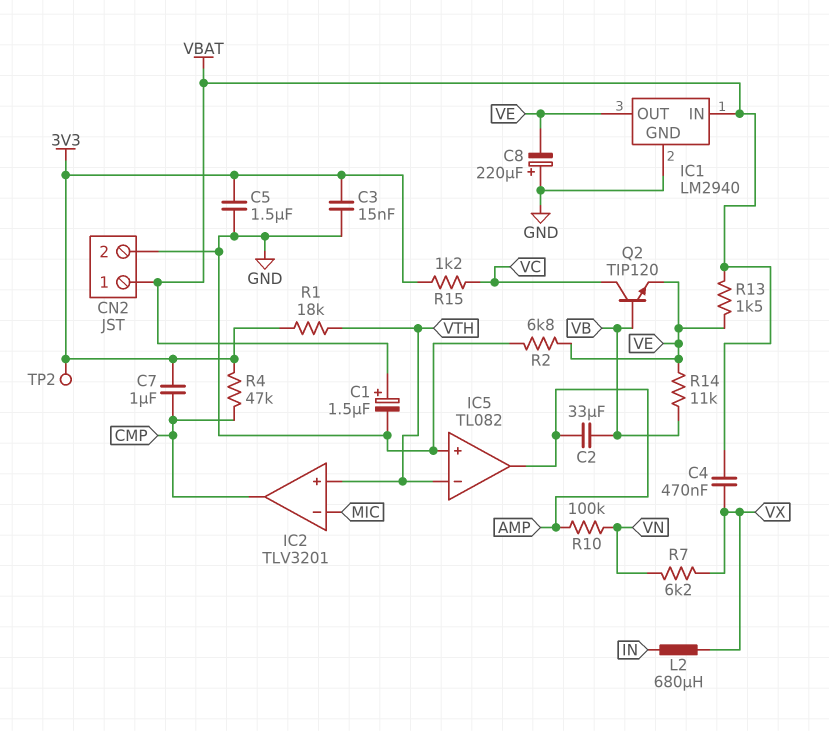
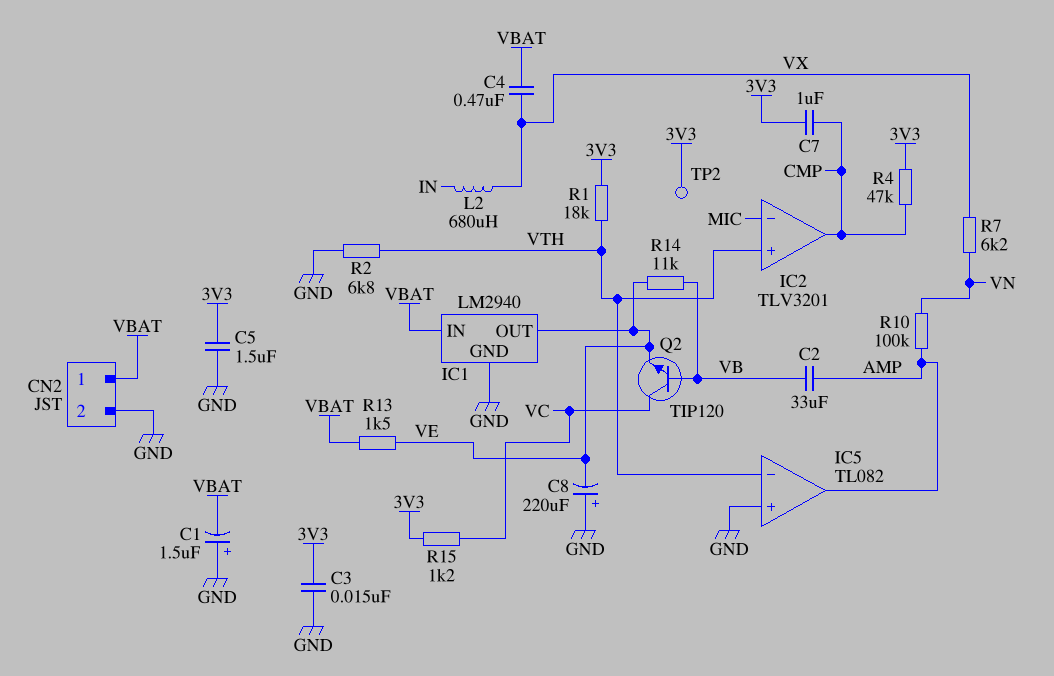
C1: 1.5uF (plus VBAT, minus GND) -> 1.5uF (plus GND, minus VBAT)
R2: 6.8k (GND, VE) -> 6.8k (GND, VTH)

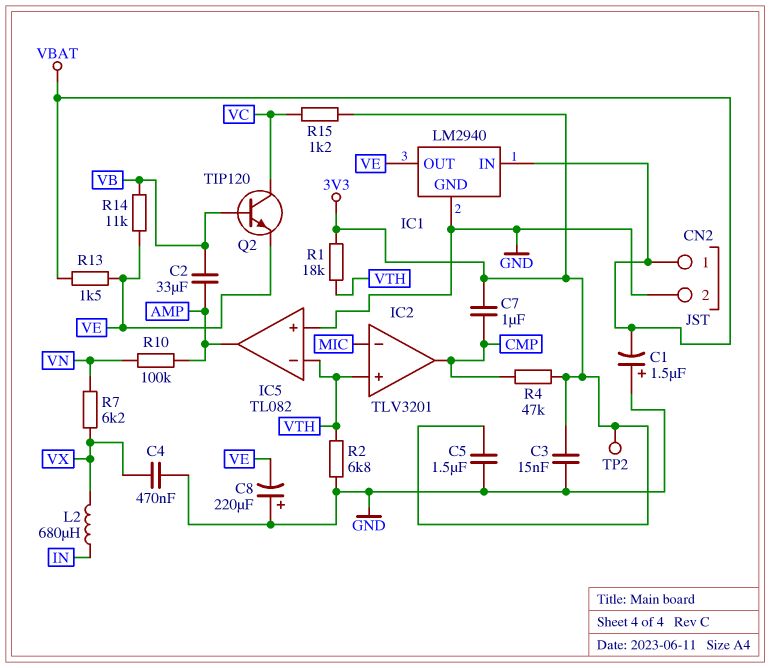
C4: 470nF (VBAT, VX) -> 470nF (GND, VX)

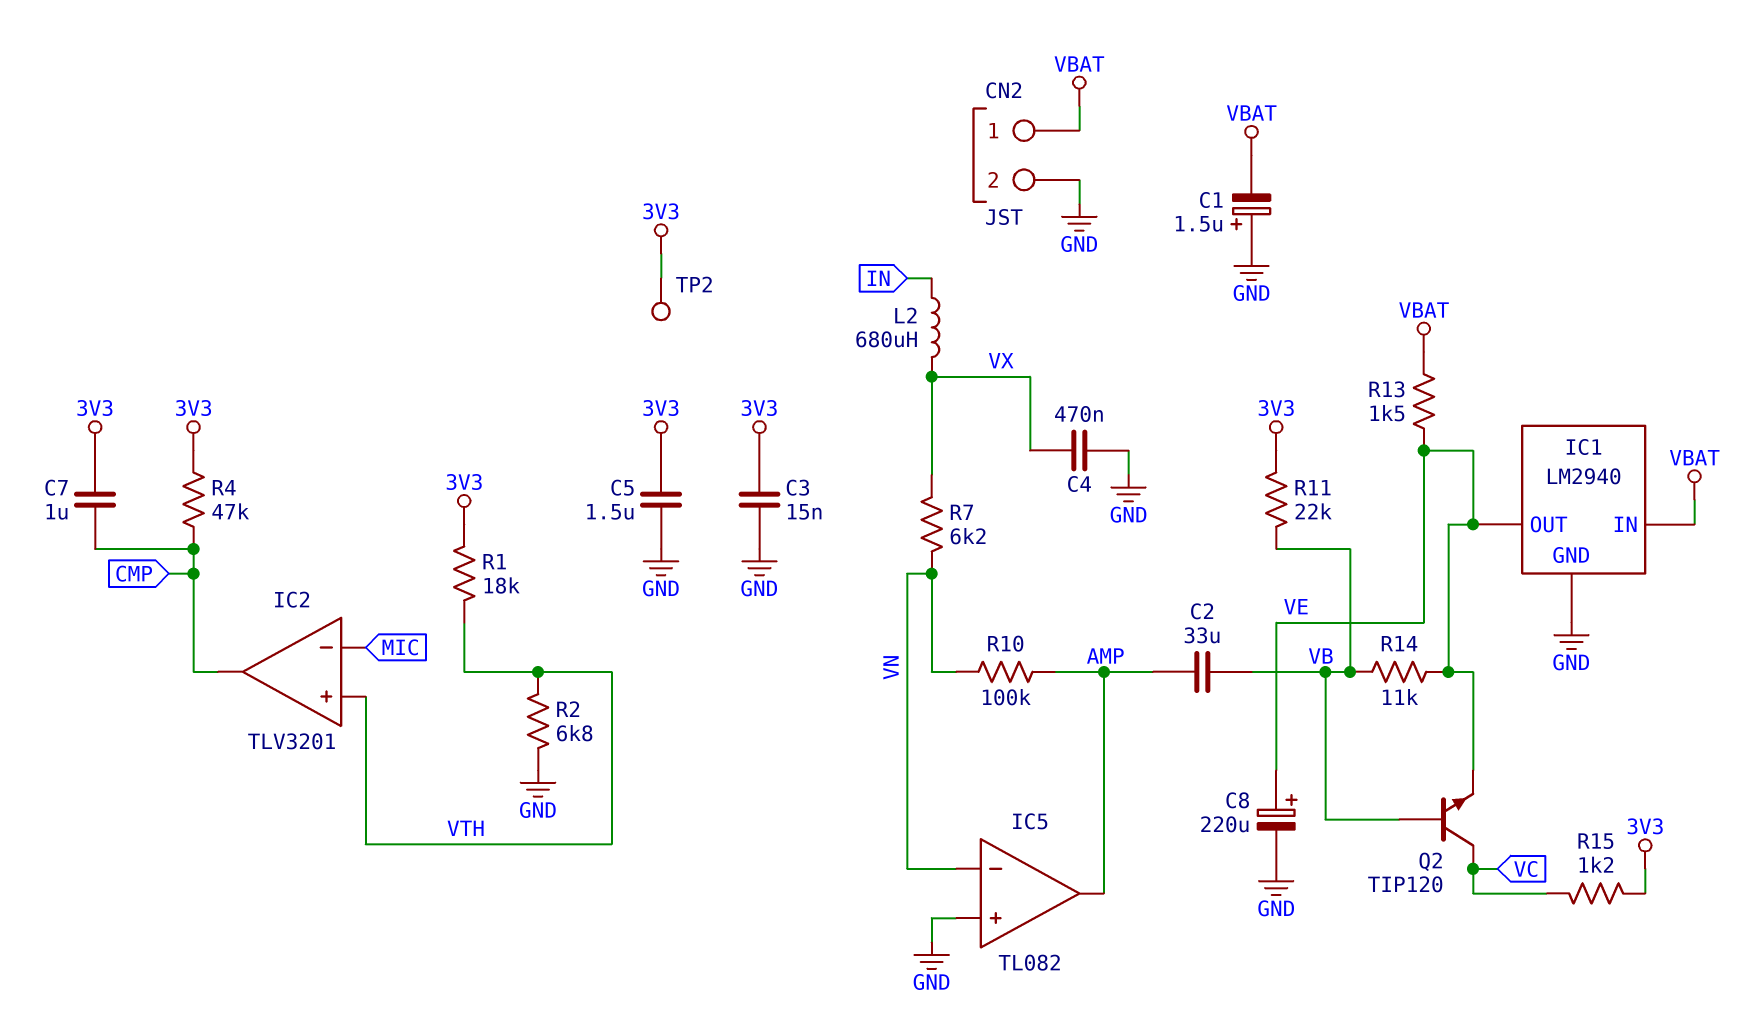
C8: 220uF (plus GND, minus VE) -> 220uF (plus VE, minus GND)
IC5 pin in-: VTH -> VN
R11: none -> 22k (3V3, VB)

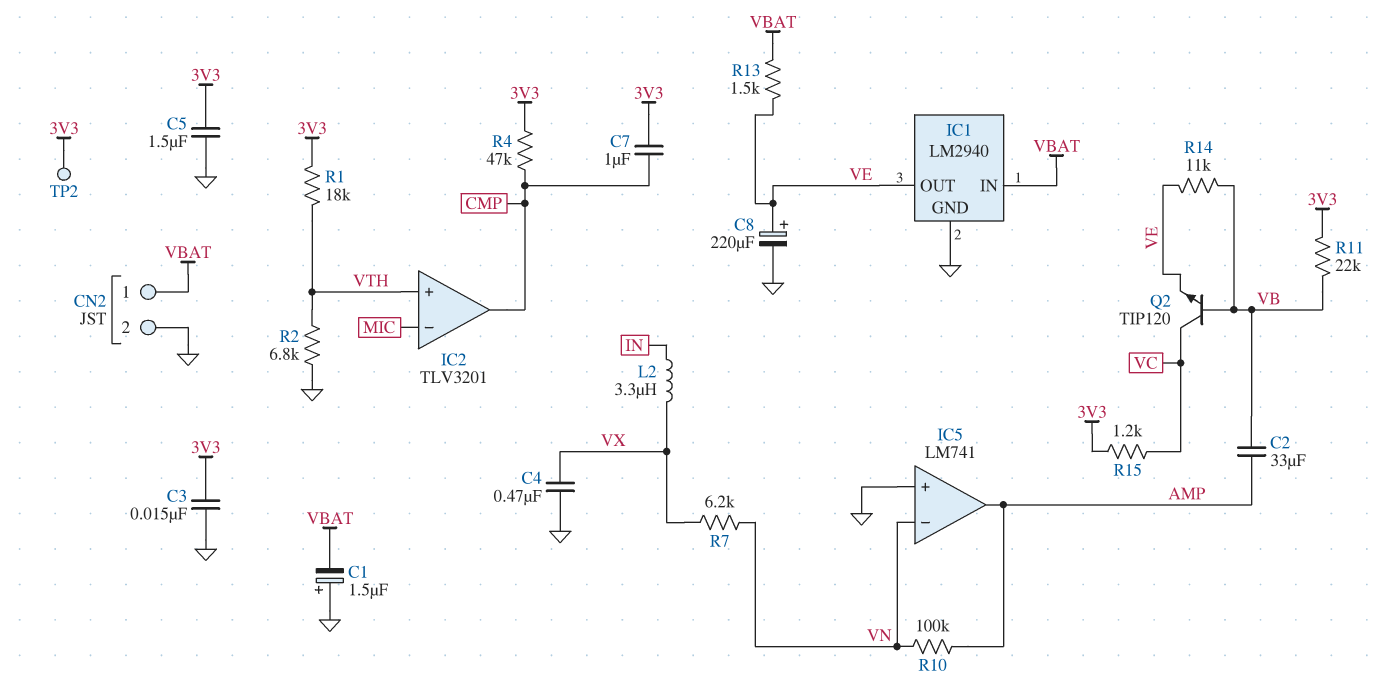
IC5: TL082 -> LM741
L2: 680uH (IN, VX) -> 3.3uH (IN, VX)

